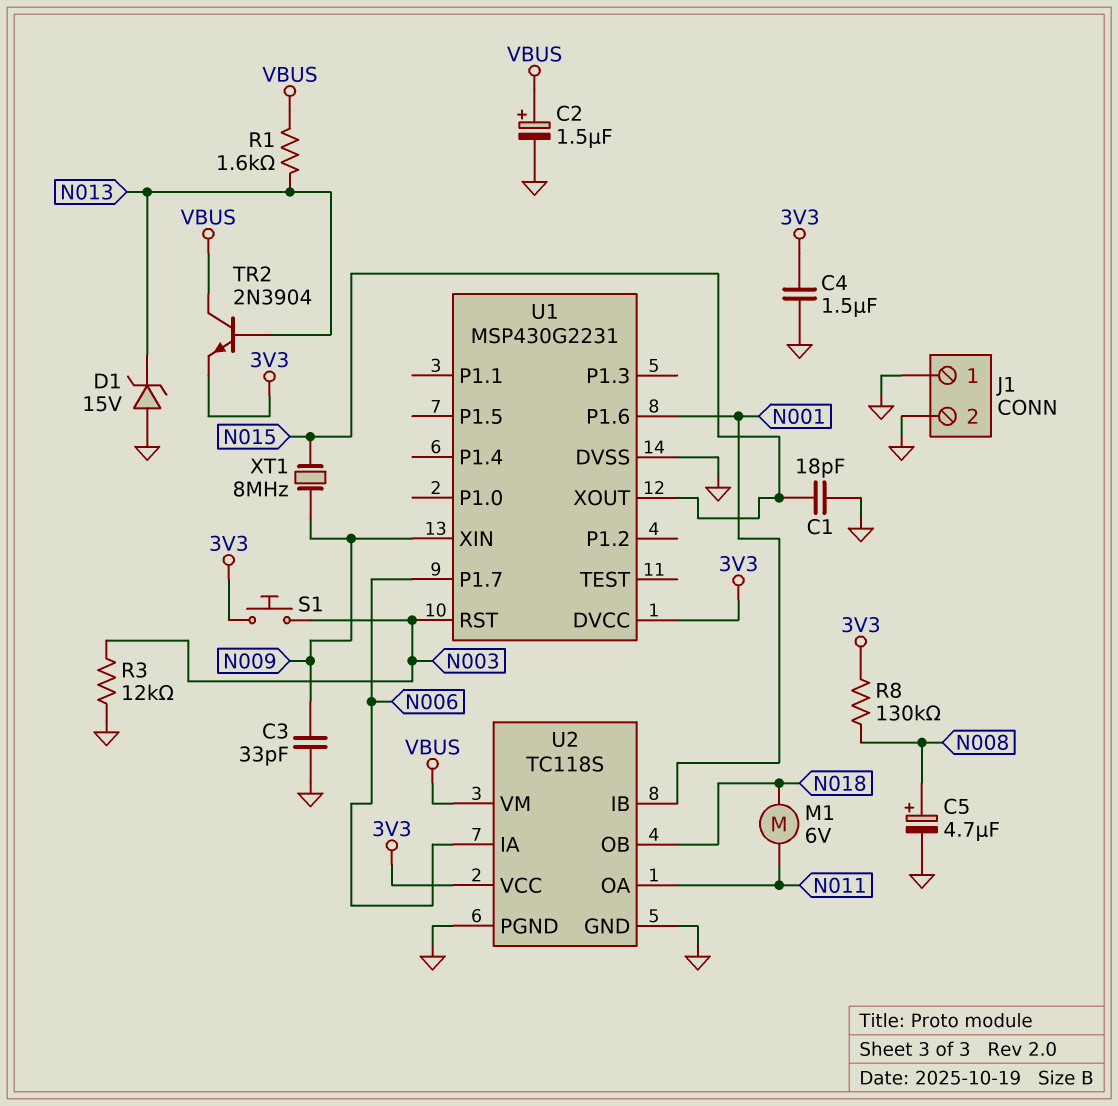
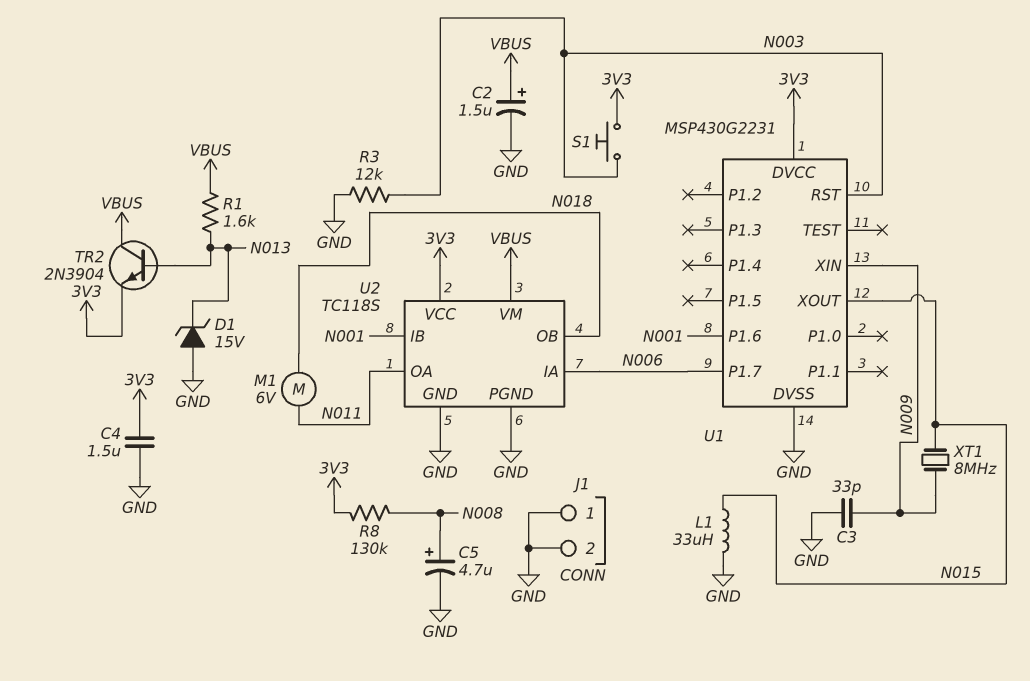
C1: 18pF (GND, N015) -> none
L1: none -> 33uH (GND, N015)

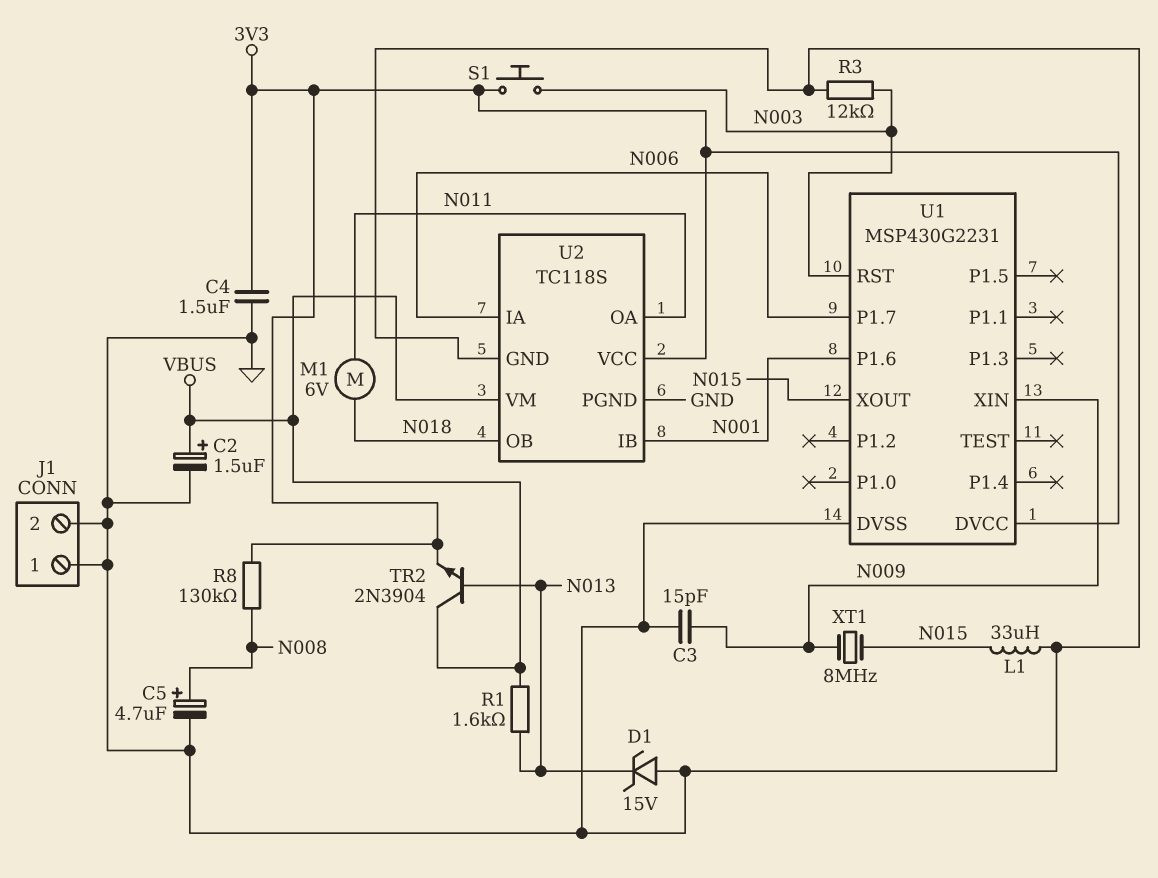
C3: 33pF (GND, N009) -> 15pF (GND, N009)

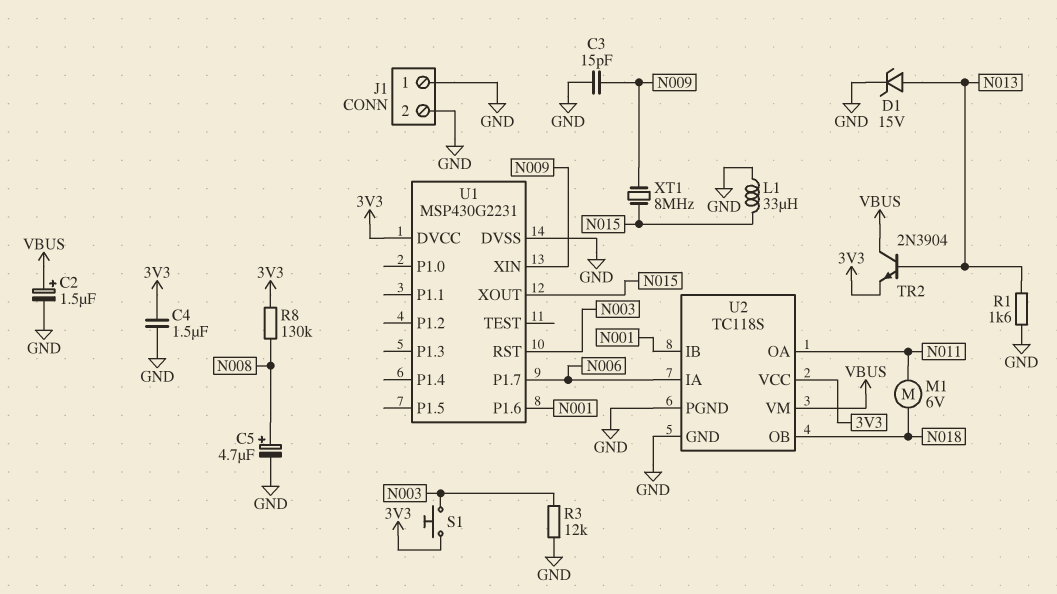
D1: zener 15V (A GND, K N013) -> zener 15V (A N013, K GND)
R1: 1.6k (N013, VBUS) -> 1.6k (GND, N013)

